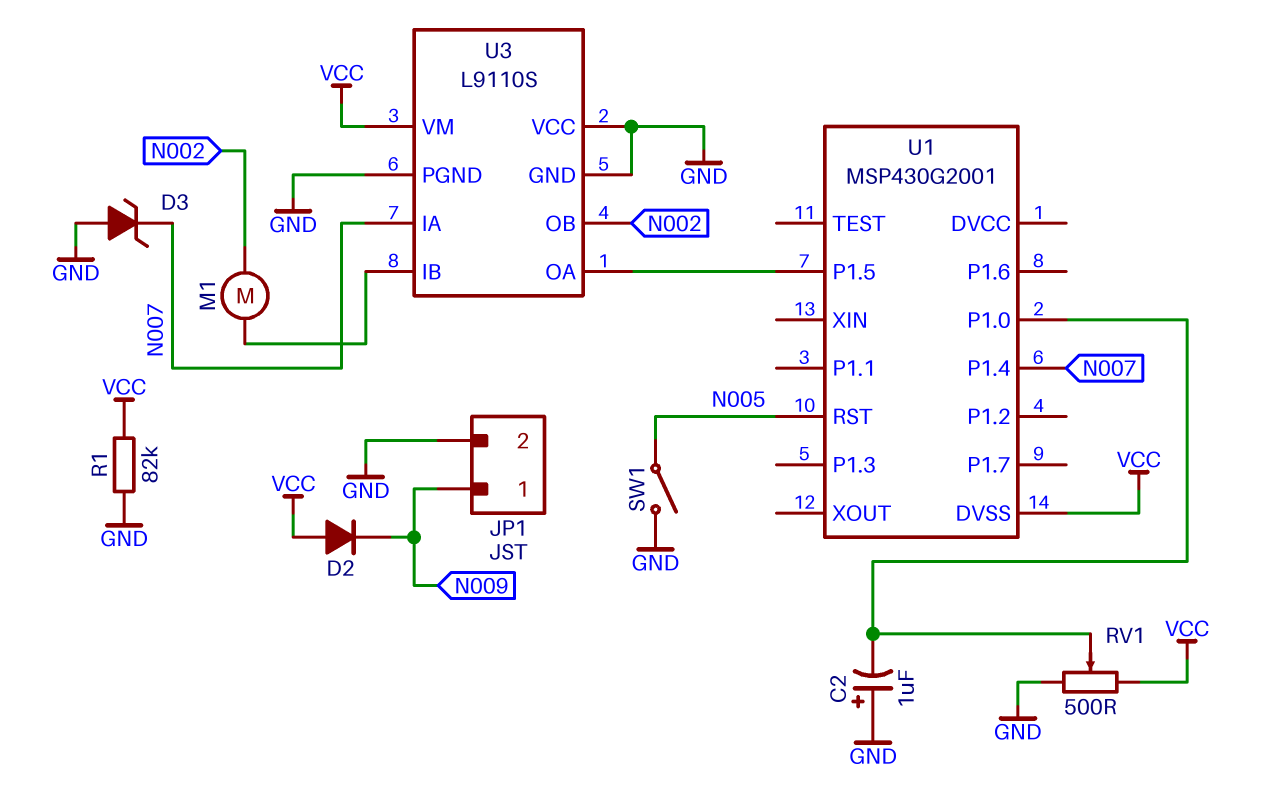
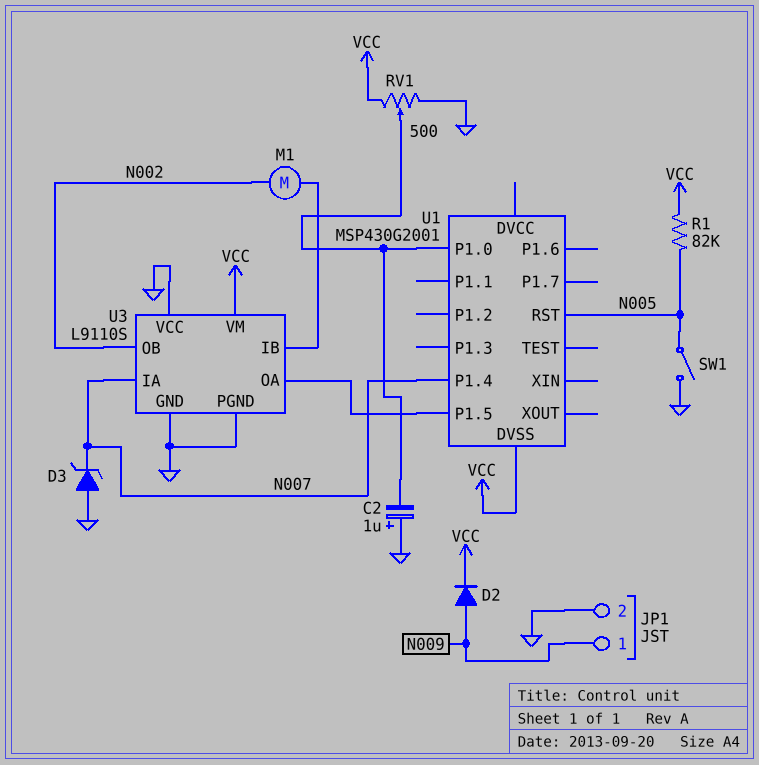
D2: diode (A VCC, K N009) -> diode (A N009, K VCC)
R1: 82k (GND, VCC) -> 82k (N005, VCC)

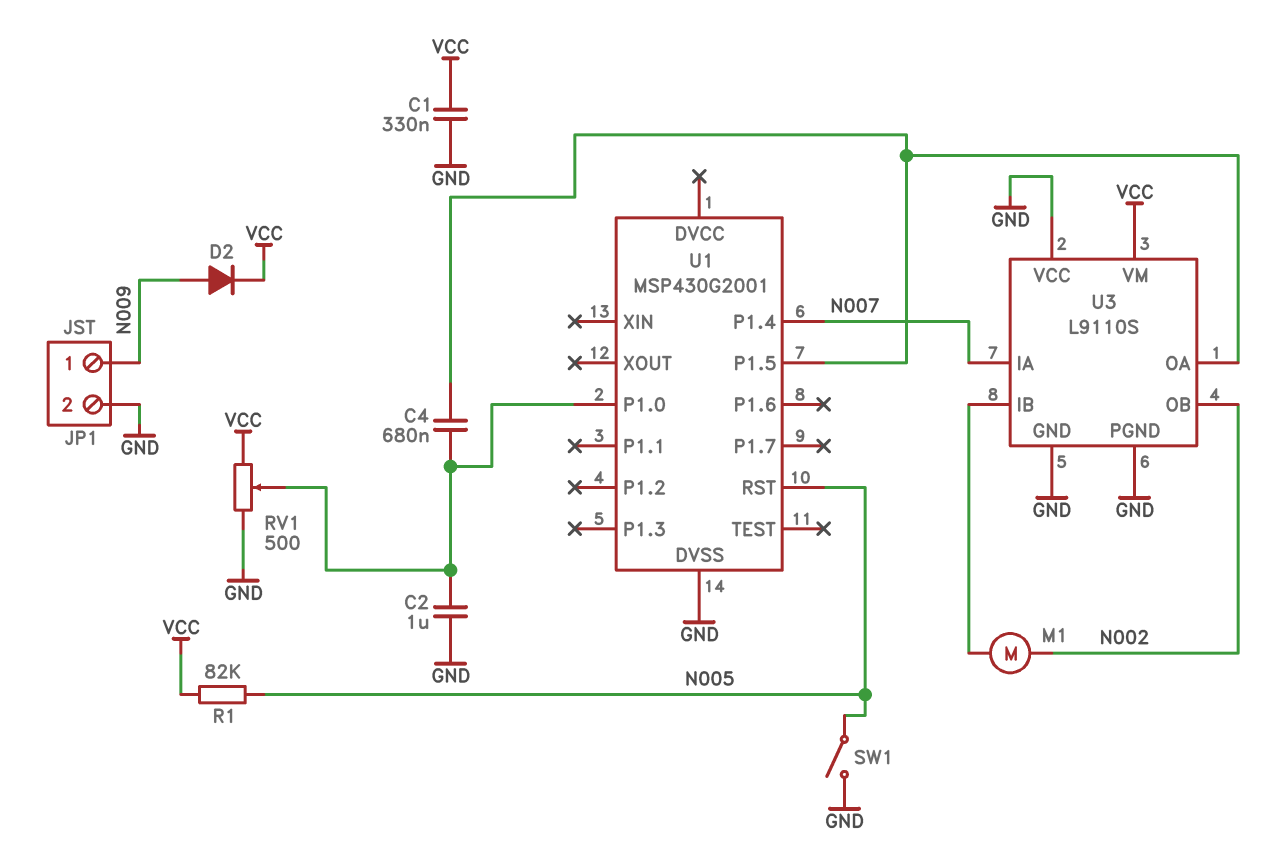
C1: none -> 330nF (GND, VCC)
C2: 1uF (plus GND, minus U1/P1.0) -> 1uF (GND, U1/P1.0)
C4: none -> 680nF (U1/P1.0, U1/P1.5)
D3: zener (A GND, K N007) -> none
U1 pin DVSS: VCC -> GND

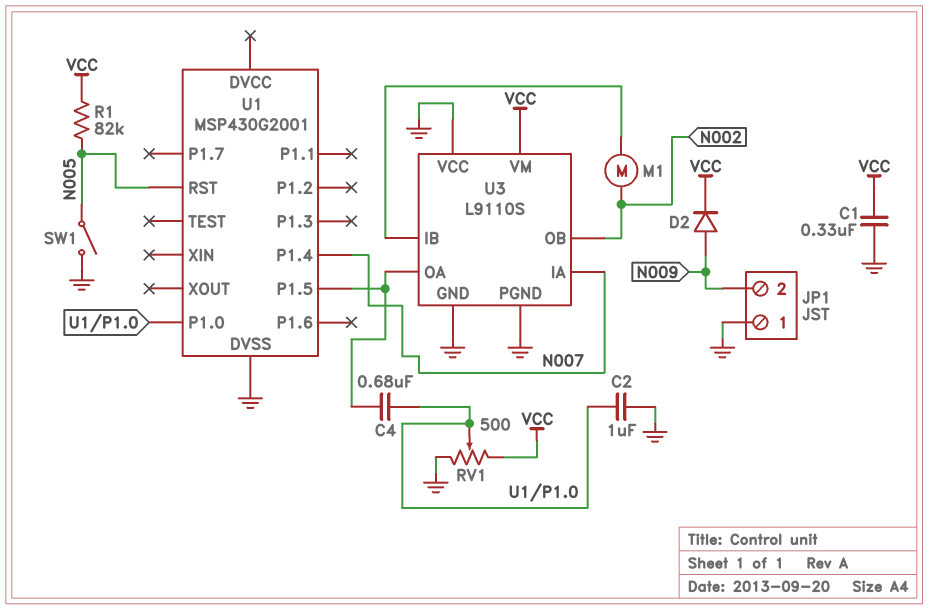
JP1 pin 1: N009 -> GND
JP1 pin 2: GND -> N009

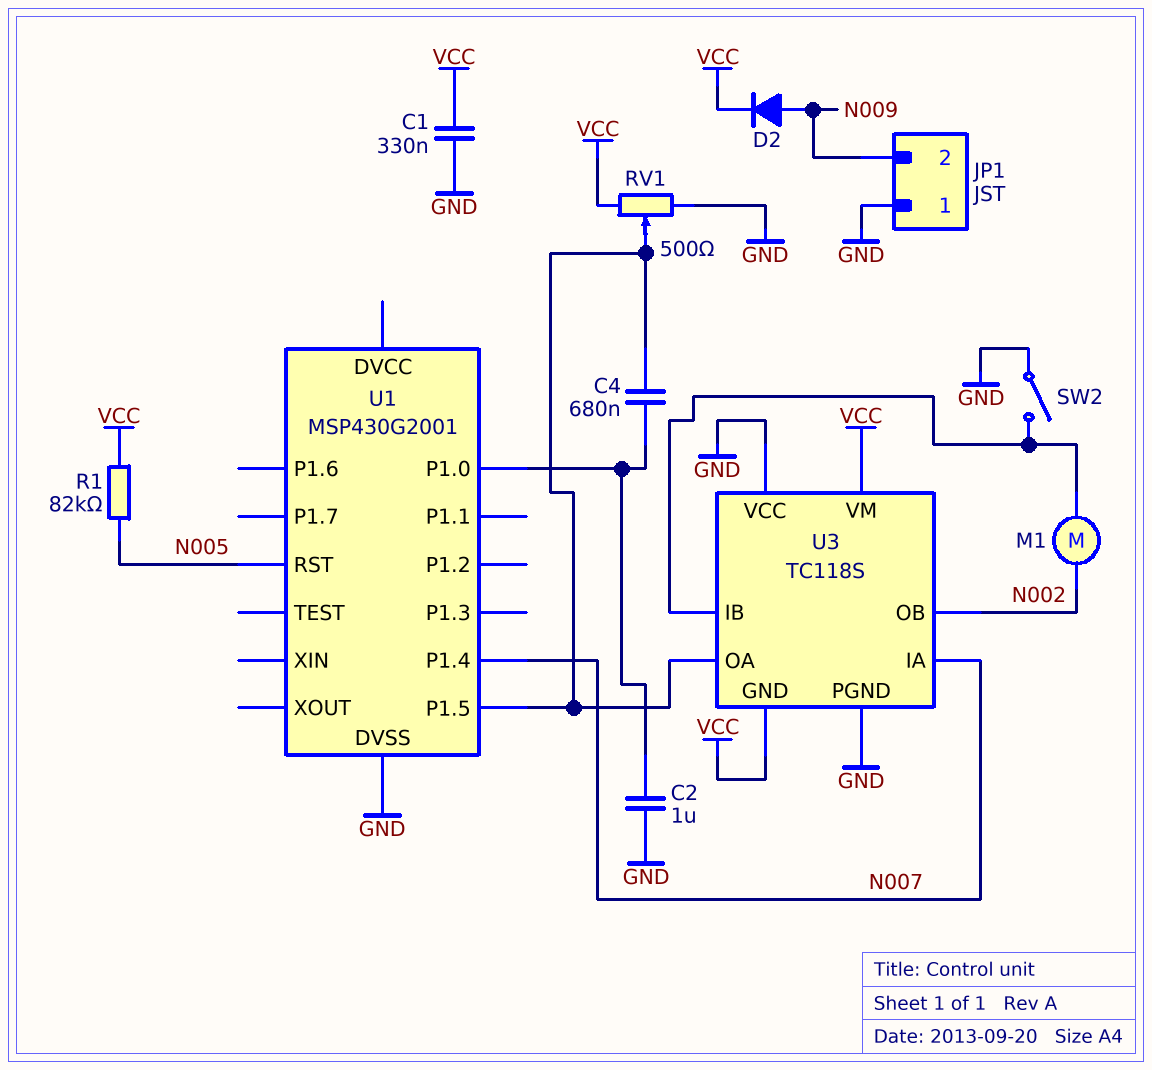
RV1: 500 (GND, VCC, wiper U1/P1.0) -> 500 (GND, VCC, wiper U1/P1.5)
SW1: switch (GND, N005) -> none
SW2: none -> switch (GND, U3/IB)
U3: L9110S -> TC118S
U3 pin GND: GND -> VCC

